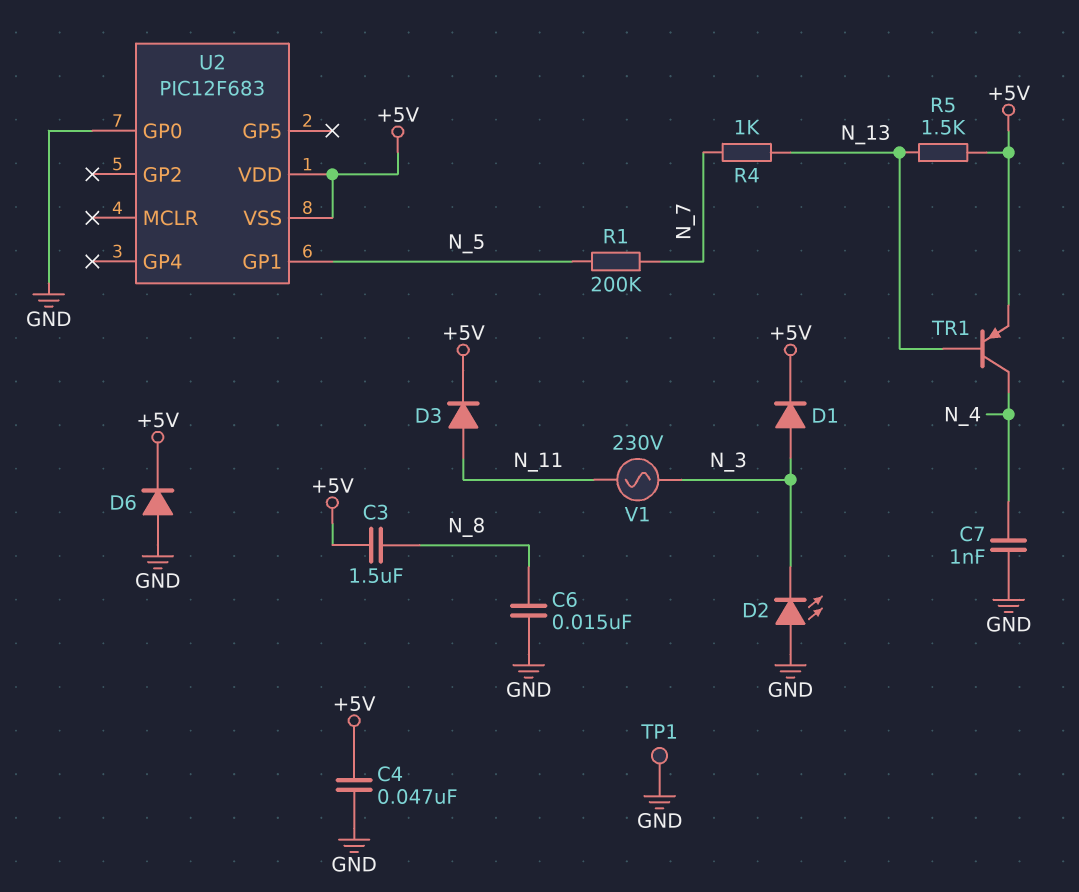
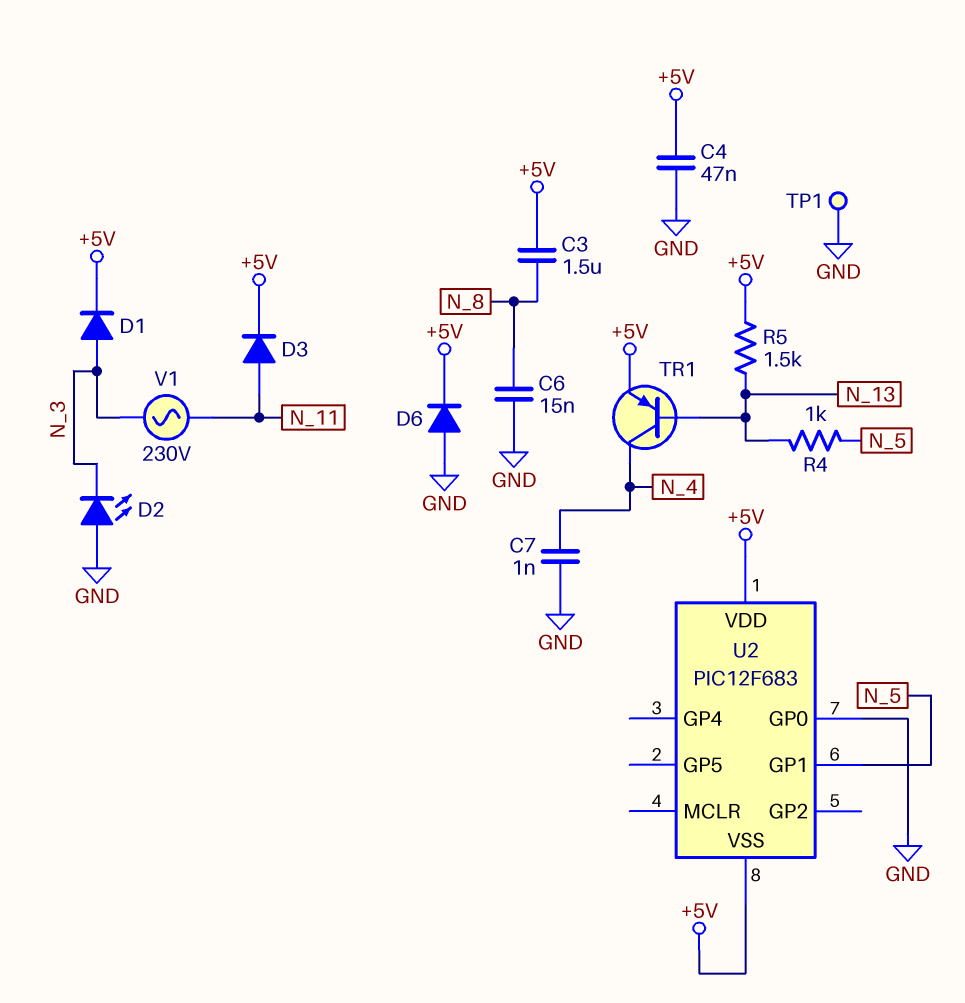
R1: 200k (N_5, N_7) -> none
R4: 1k (N_7, N_13) -> 1k (N_5, N_13)

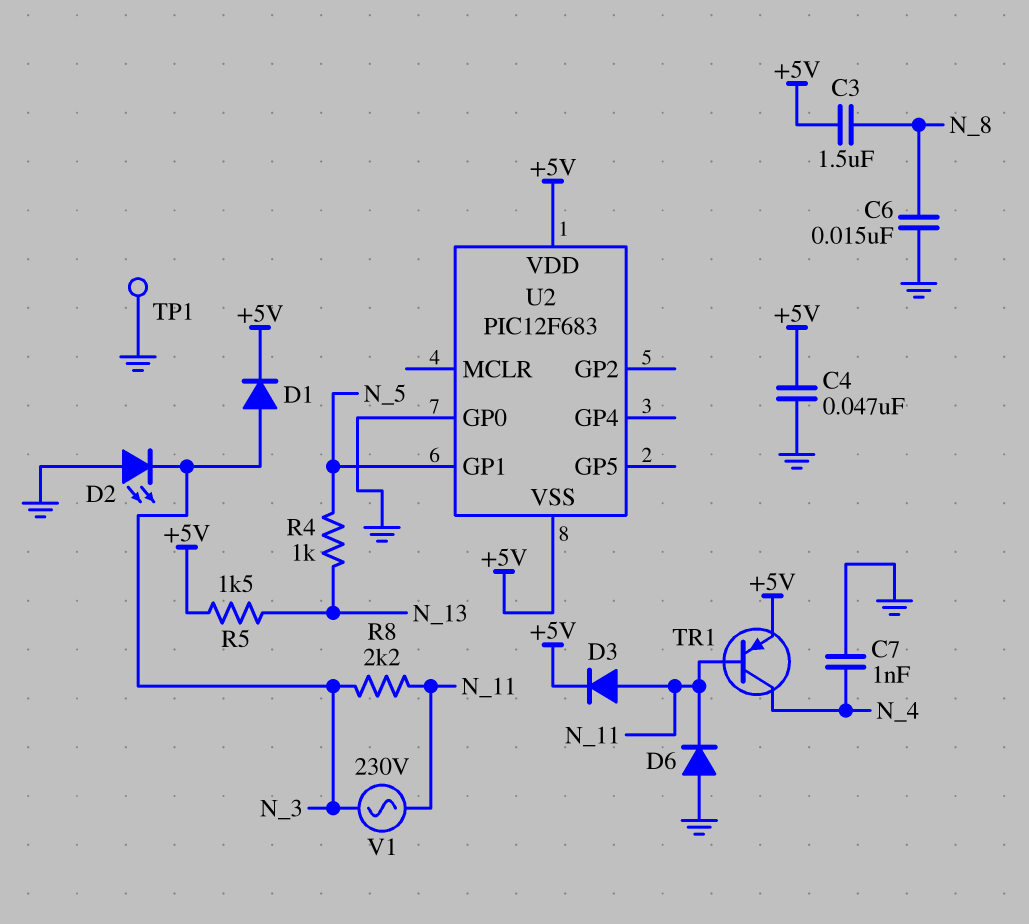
D6: diode (A GND, K +5V) -> diode (A GND, K N_11)
R8: none -> 2.2k (N_3, N_11)
TR1: PNP (B N_13, C N_4, E +5V) -> PNP (B N_11, C N_4, E +5V)

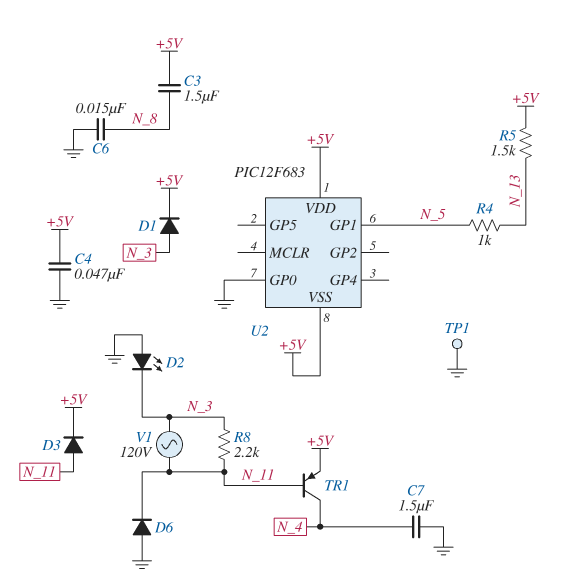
C7: 1nF (GND, N_4) -> 1.5uF (GND, N_4)
V1: AC 230V (N_3, N_11) -> AC 120V (N_3, N_11)

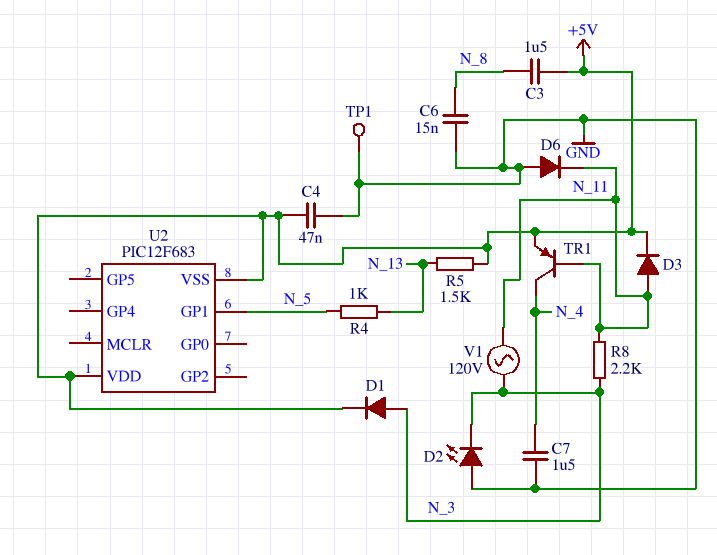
U2 pin GP0: GND -> none

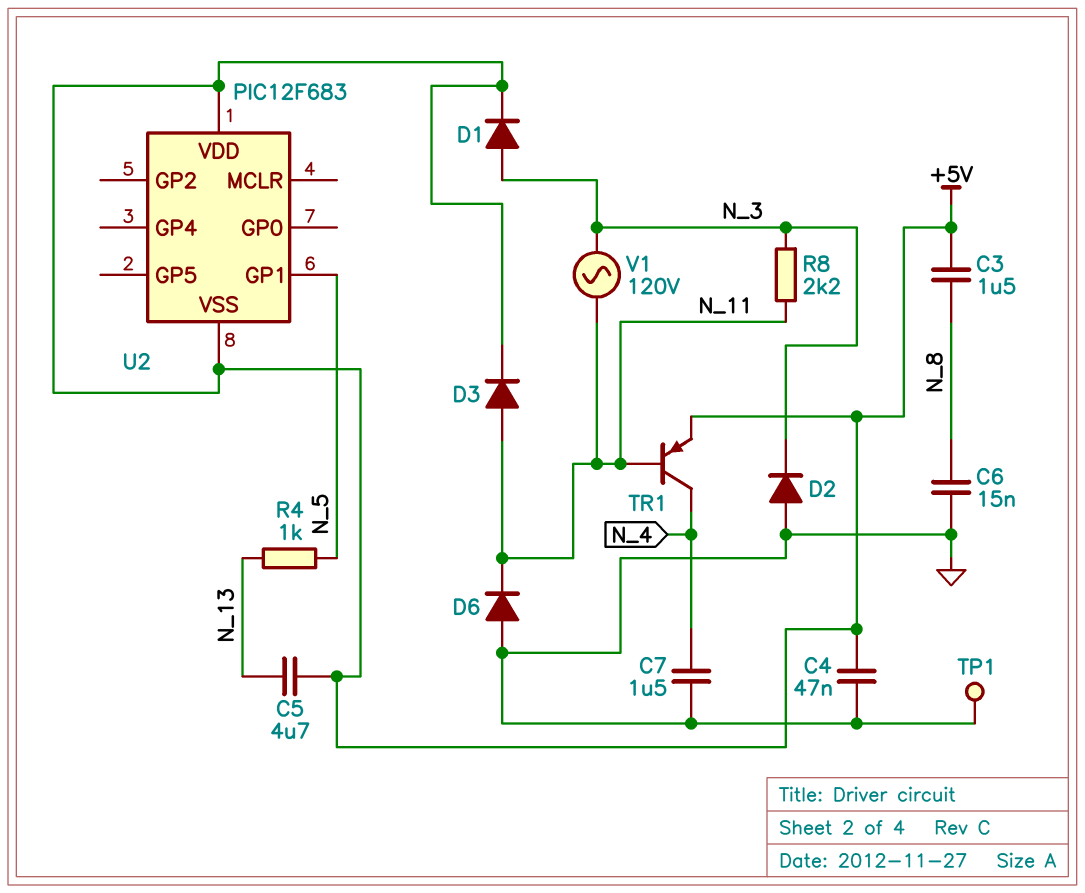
C5: none -> 4.7uF (+5V, N_13)
D2: LED (A GND, K N_3) -> diode (A GND, K N_3)
R5: 1.5k (+5V, N_13) -> none

